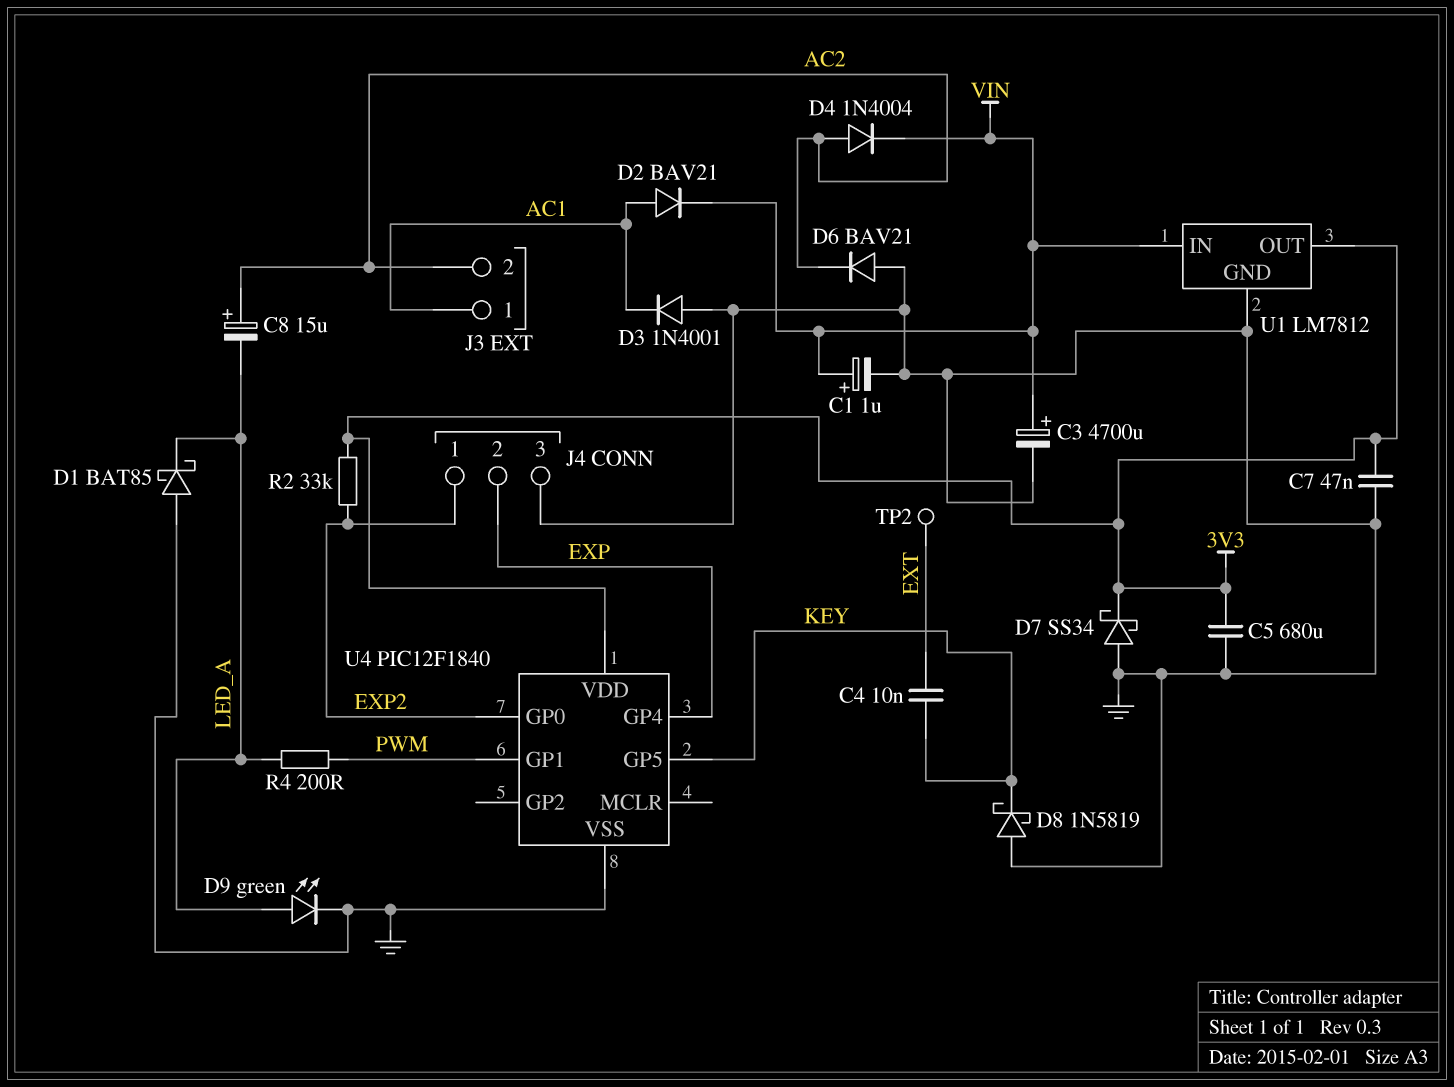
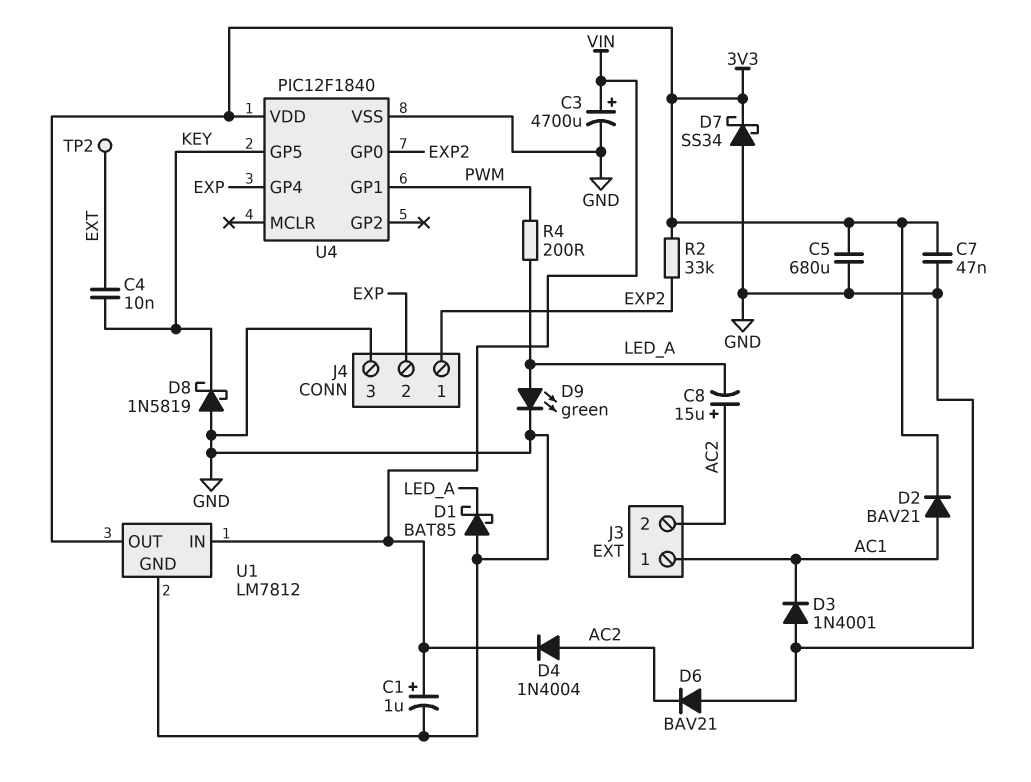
D2: diode BAV21 (A AC1, K VIN) -> diode BAV21 (A AC1, K 3V3)

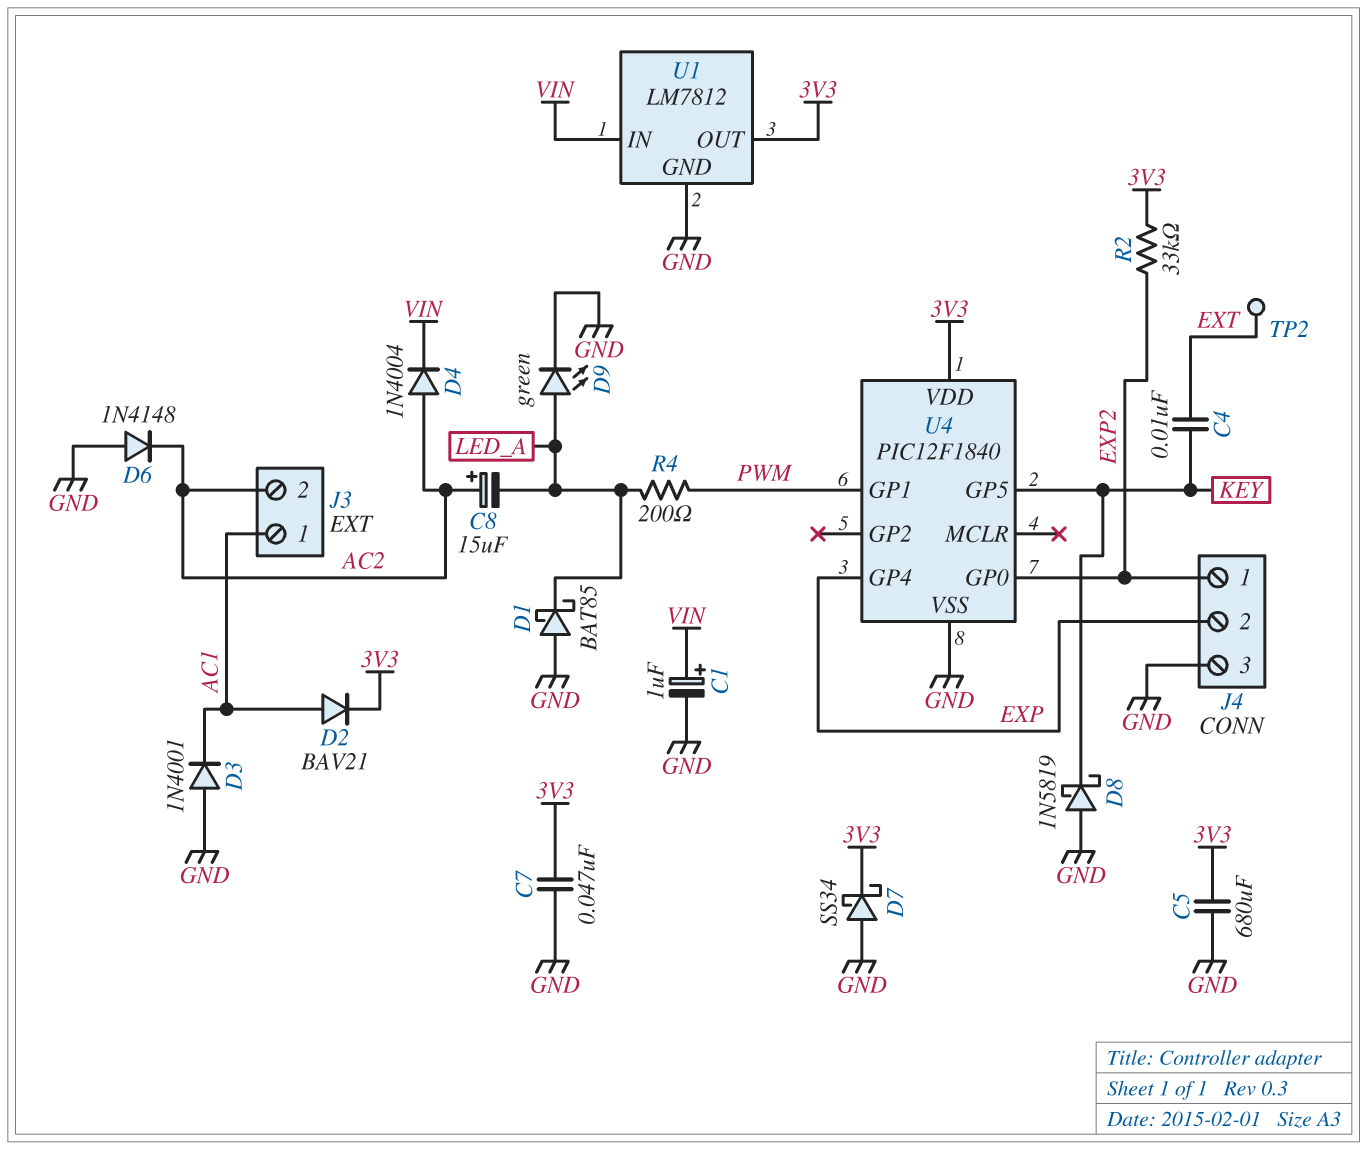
C3: 4700uF (plus VIN, minus GND) -> none
D6: diode BAV21 (A GND, K AC2) -> diode 1N4148 (A GND, K AC2)

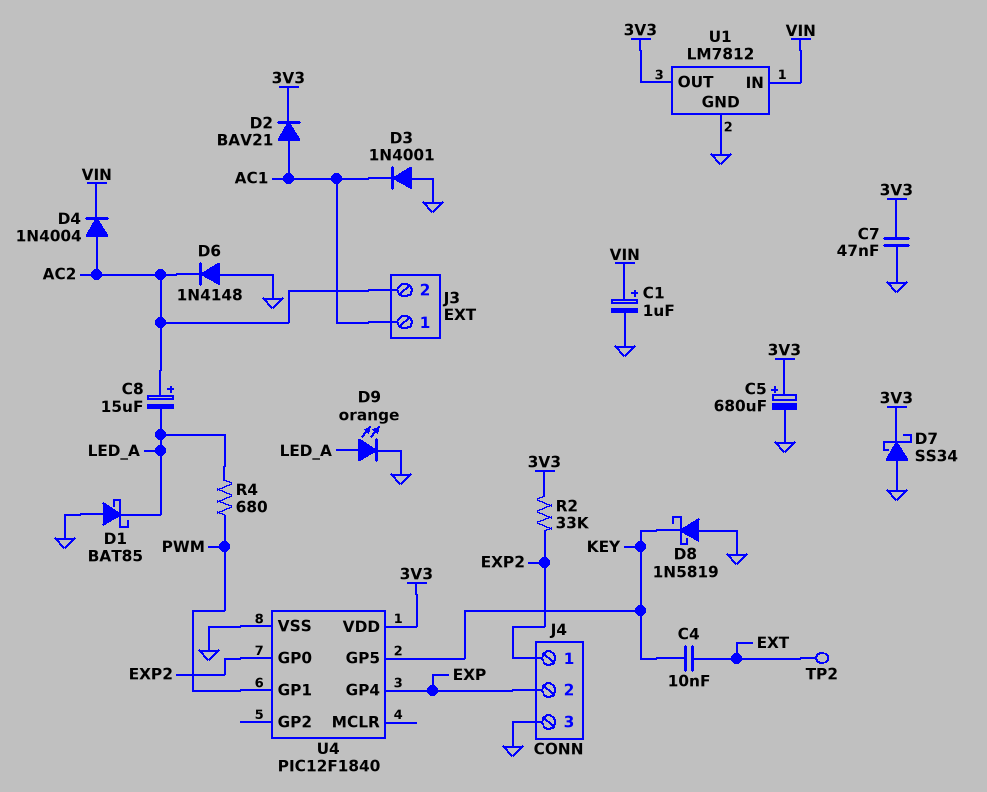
C5: 680uF (3V3, GND) -> 680uF (plus 3V3, minus GND)
D9: LED green (A LED_A, K GND) -> LED orange (A LED_A, K GND)
R4: 200 (LED_A, PWM) -> 680 (LED_A, PWM)

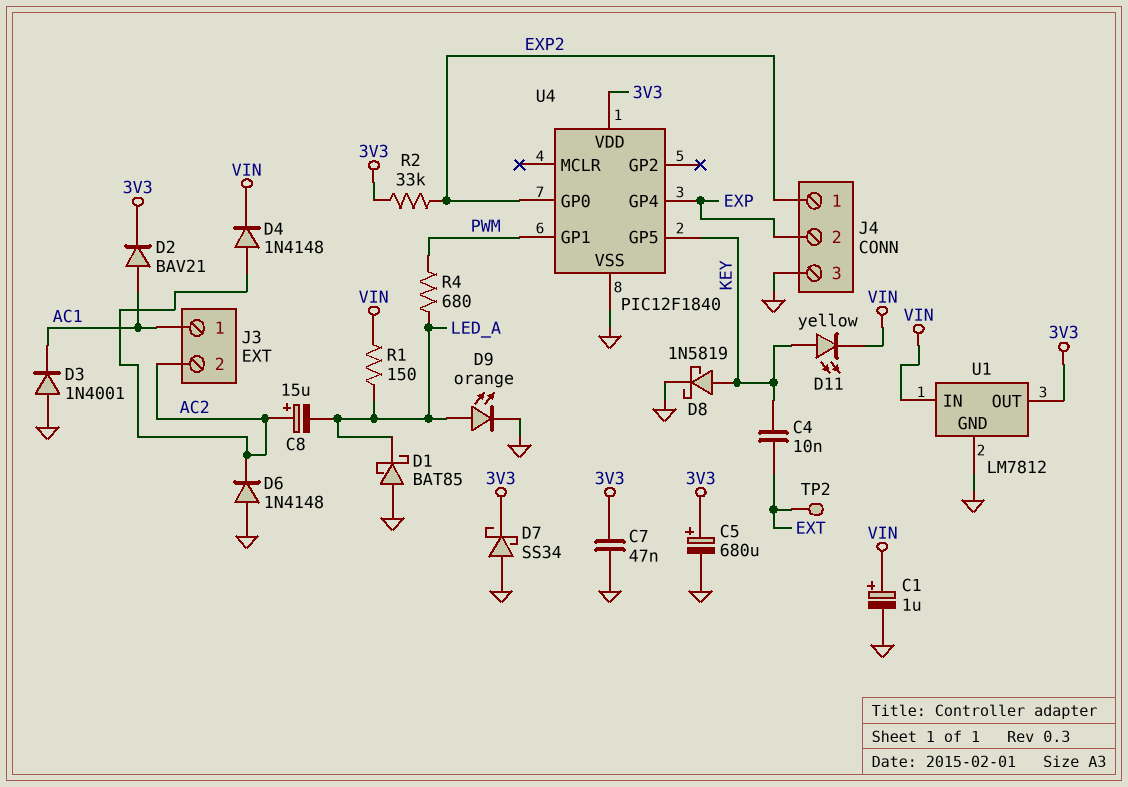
D4: diode 1N4004 (A AC2, K VIN) -> diode 1N4148 (A AC2, K VIN)
D8: schottky 1N5819 (A GND, K KEY) -> schottky 1N5819 (A KEY, K GND)
D11: none -> LED yellow (A KEY, K VIN)
R1: none -> 150 (LED_A, VIN)

